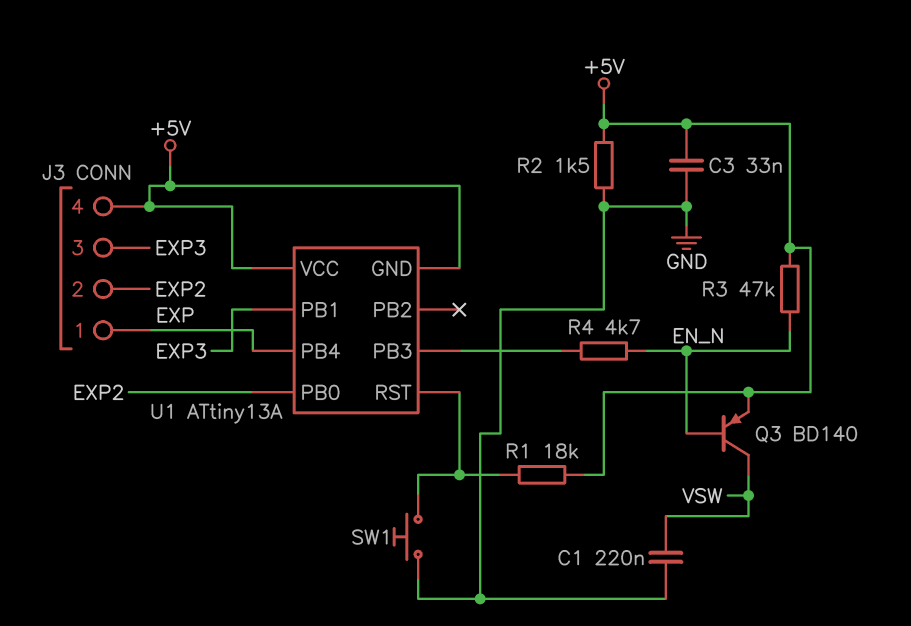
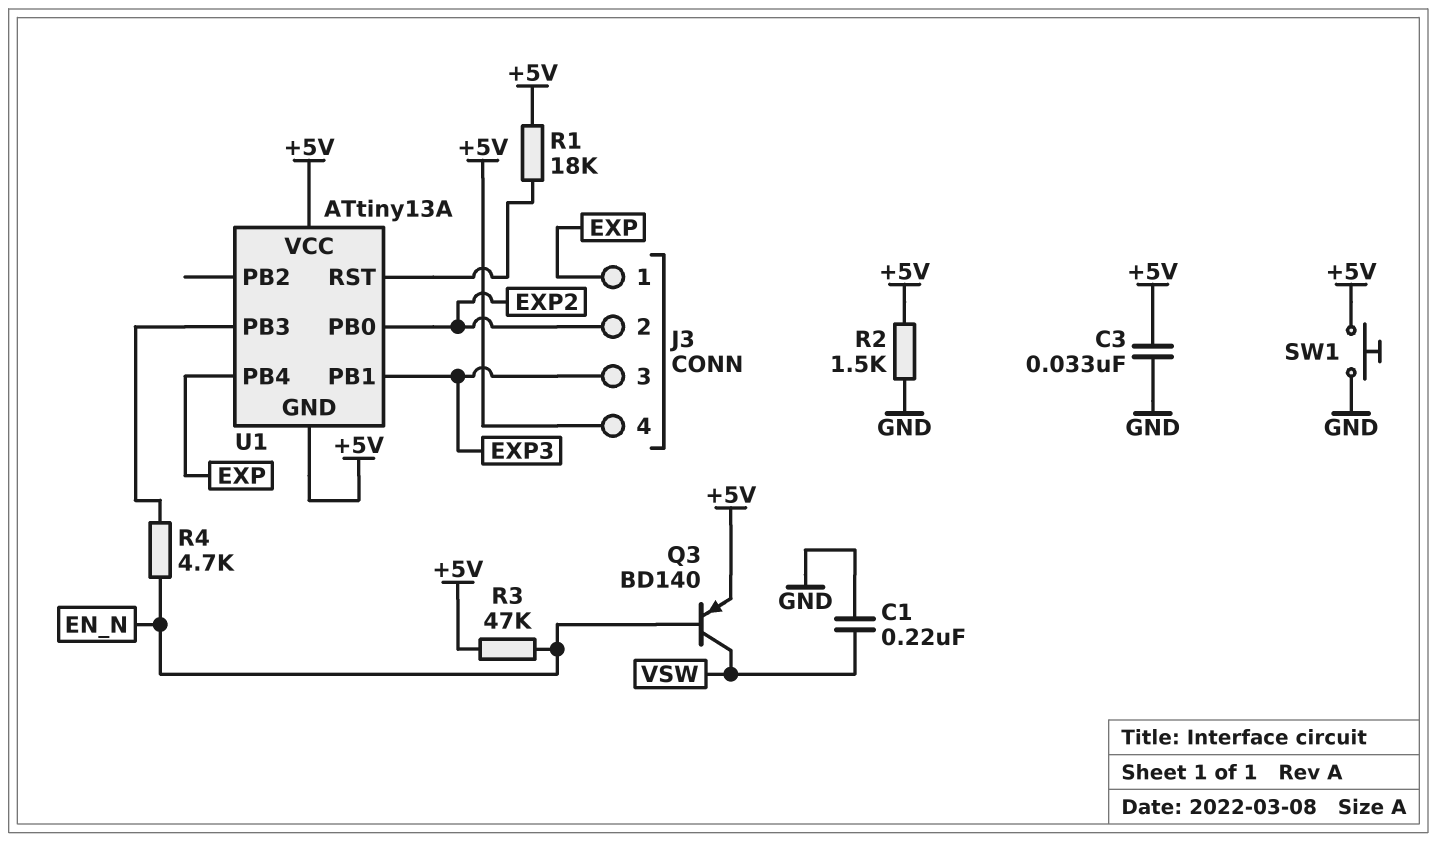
SW1: button (GND, U1/RST) -> button (+5V, GND)

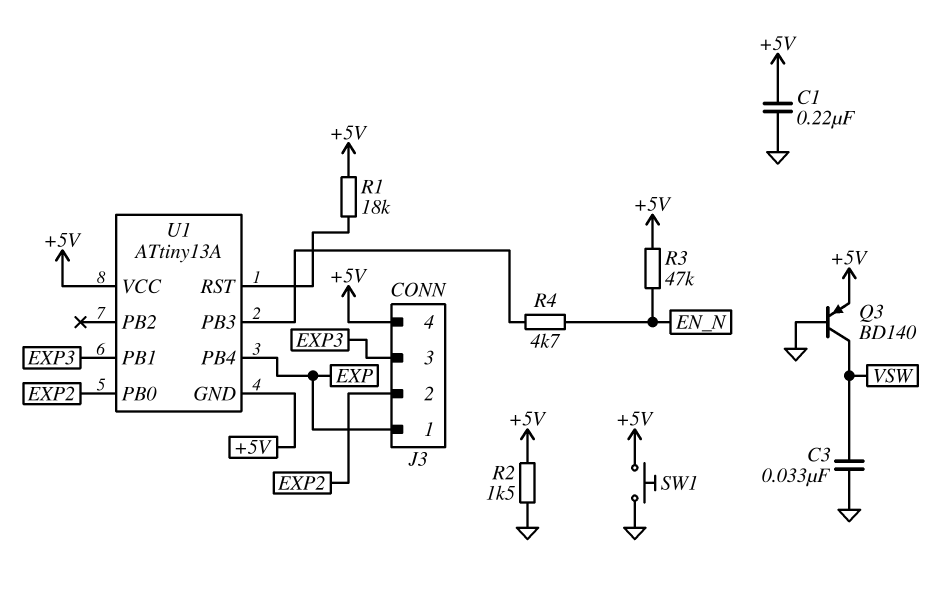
C1: 220nF (GND, VSW) -> 220nF (+5V, GND)
C3: 33nF (+5V, GND) -> 33nF (GND, VSW)
Q3: PNP BD140 (B EN_N, C VSW, E +5V) -> PNP BD140 (B GND, C VSW, E +5V)

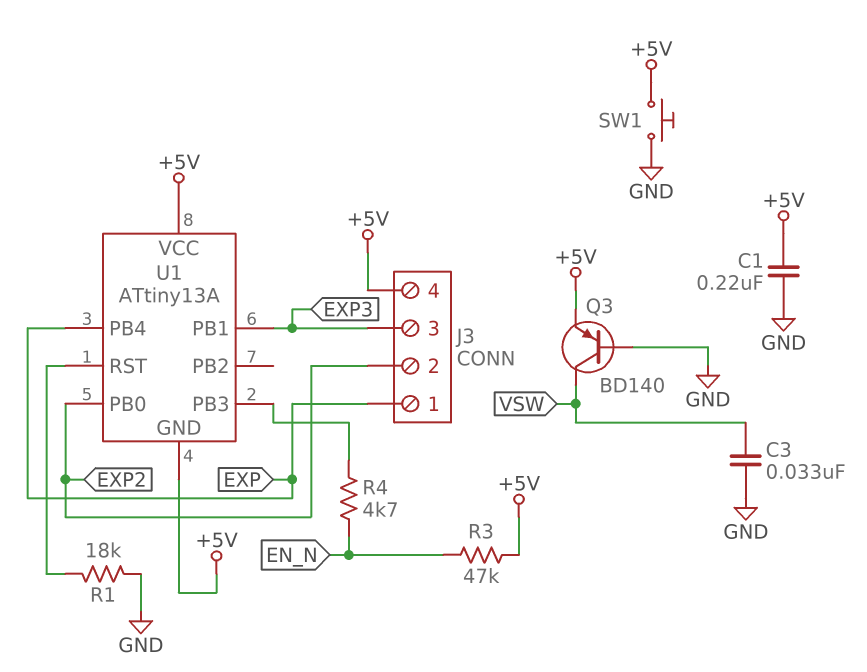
R1: 18k (+5V, U1/RST) -> 18k (GND, U1/RST)
R2: 1.5k (+5V, GND) -> none

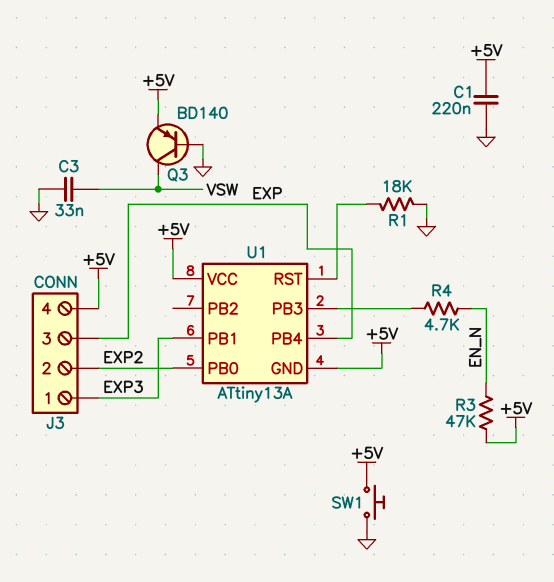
J3 pin 1: EXP -> EXP3
J3 pin 3: EXP3 -> EXP

